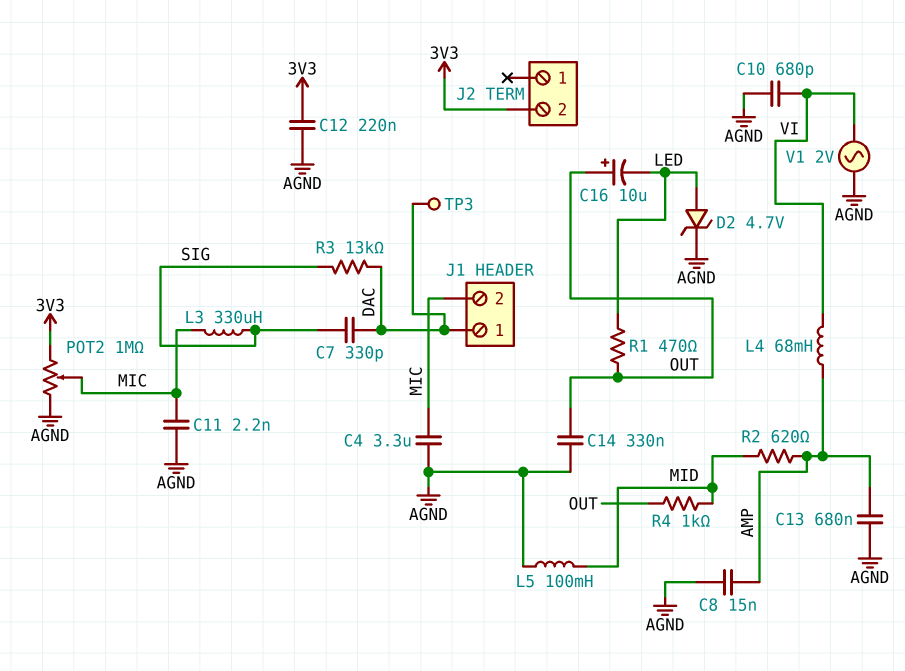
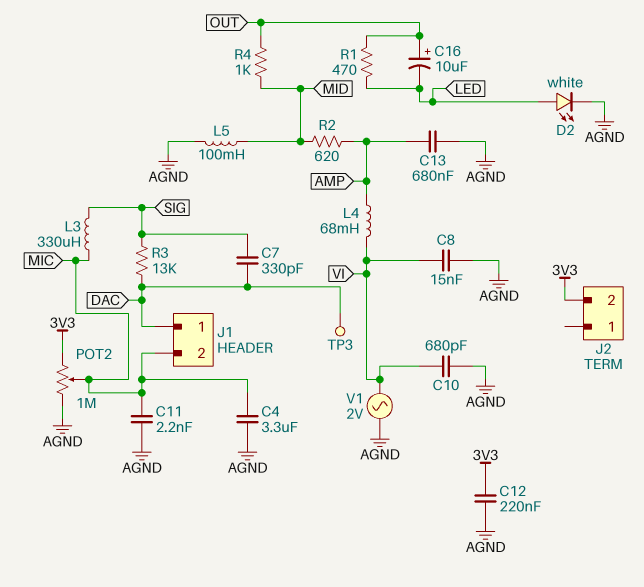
C8: 15nF (AGND, AMP) -> 15nF (AGND, VI)
C14: 330nF (AGND, OUT) -> none
D2: zener 4.7V (A LED, K AGND) -> LED white (A LED, K AGND)

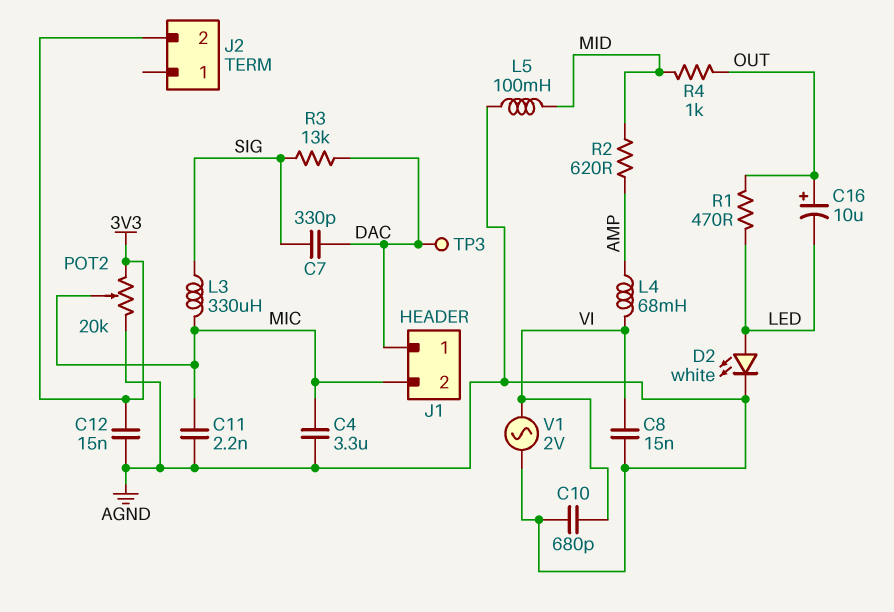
C12: 220nF (3V3, AGND) -> 15nF (3V3, AGND)
C13: 680nF (AGND, AMP) -> none
POT2: 1M (3V3, AGND, wiper MIC) -> 20k (3V3, AGND, wiper MIC)

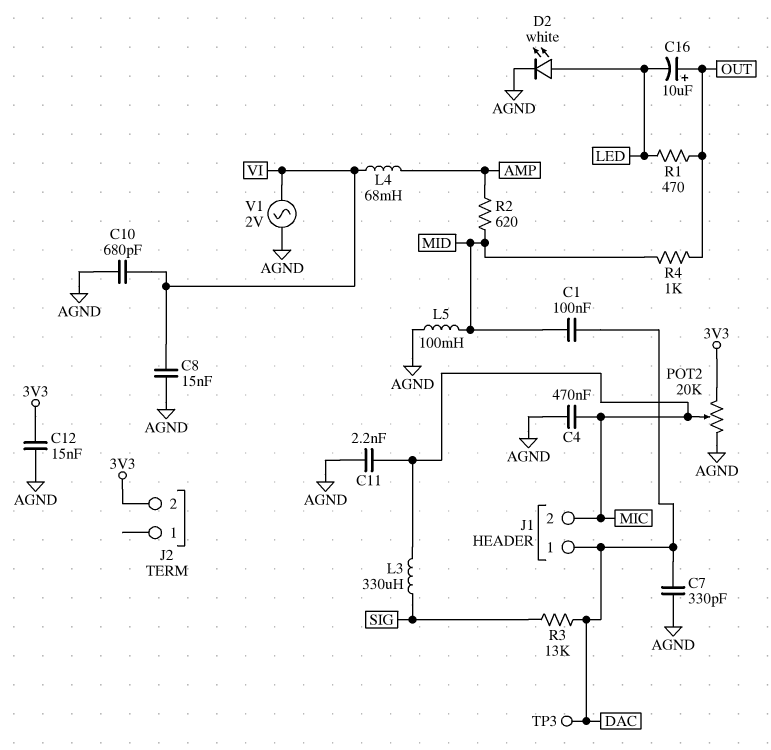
C1: none -> 100nF (DAC, MID)
C4: 3.3uF (AGND, MIC) -> 470nF (AGND, MIC)
C7: 330pF (DAC, SIG) -> 330pF (AGND, DAC)

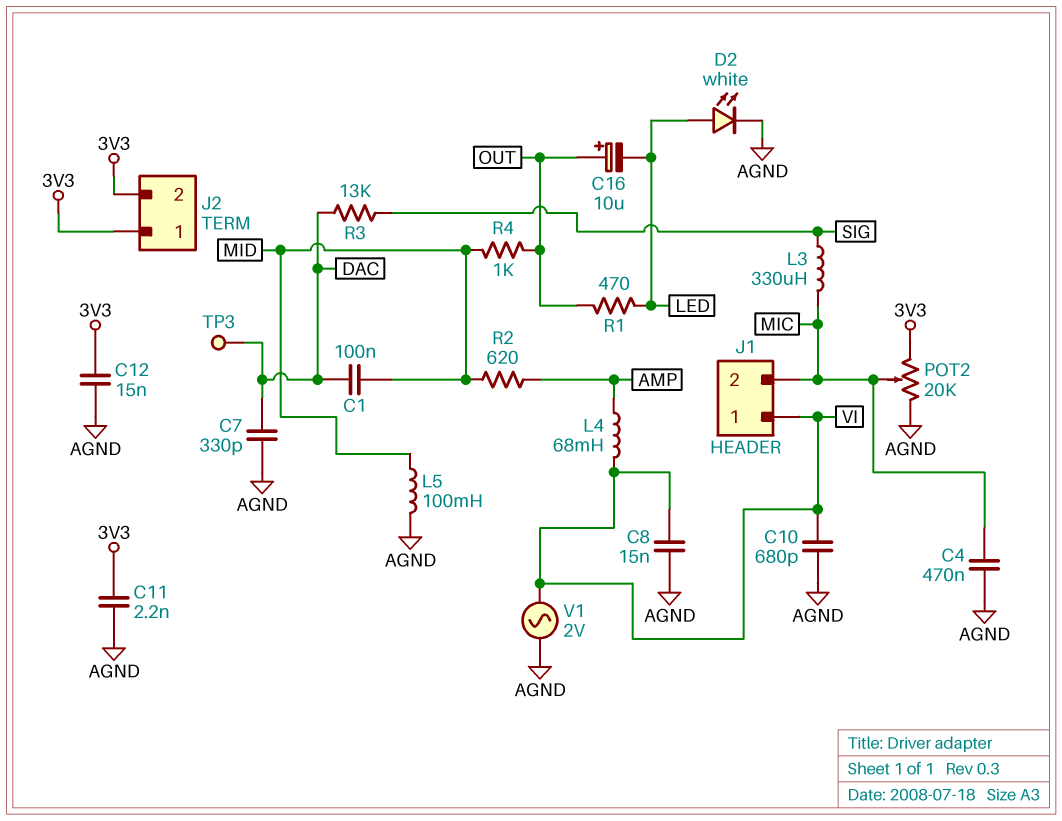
C11: 2.2nF (AGND, MIC) -> 2.2nF (3V3, AGND)
J1 pin 1: DAC -> VI
J2 pin 1: none -> 3V3

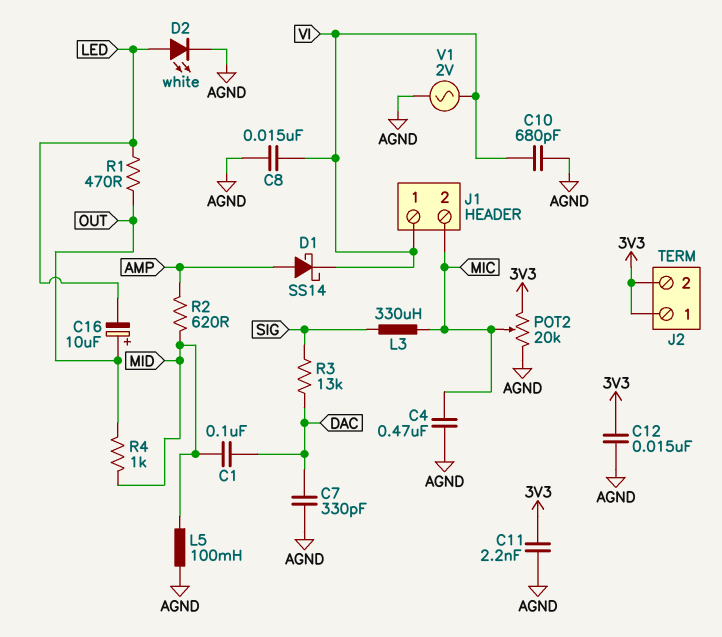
D1: none -> schottky SS14 (A AMP, K VI)
L4: 68mH (AMP, VI) -> none
TP3: test point (DAC) -> none

